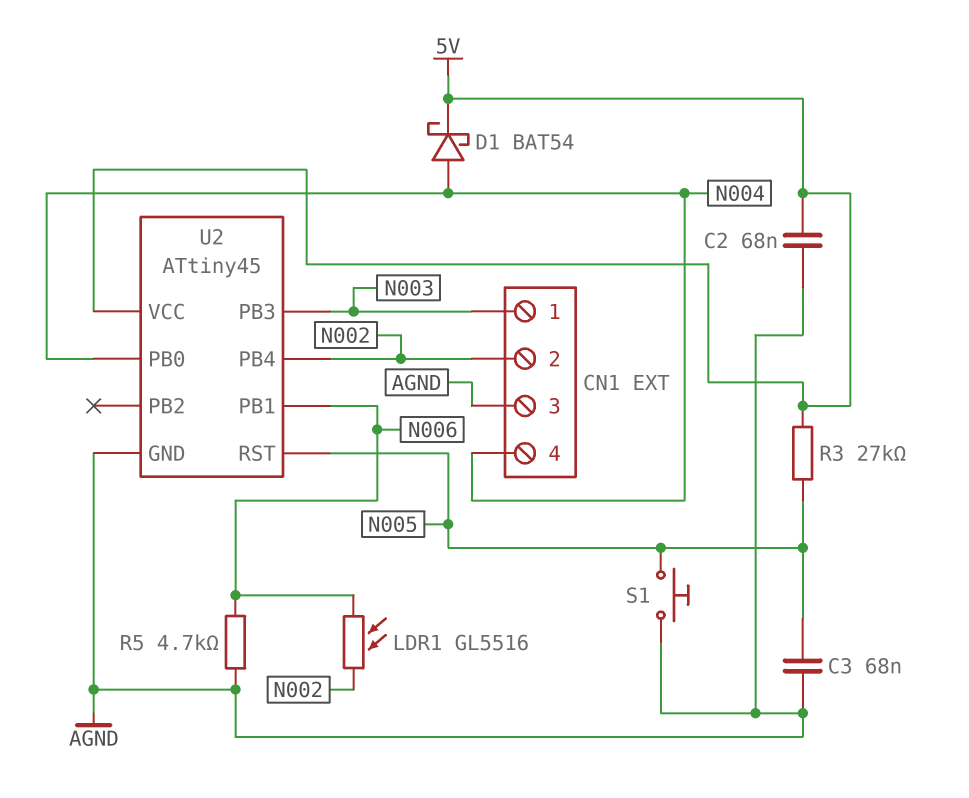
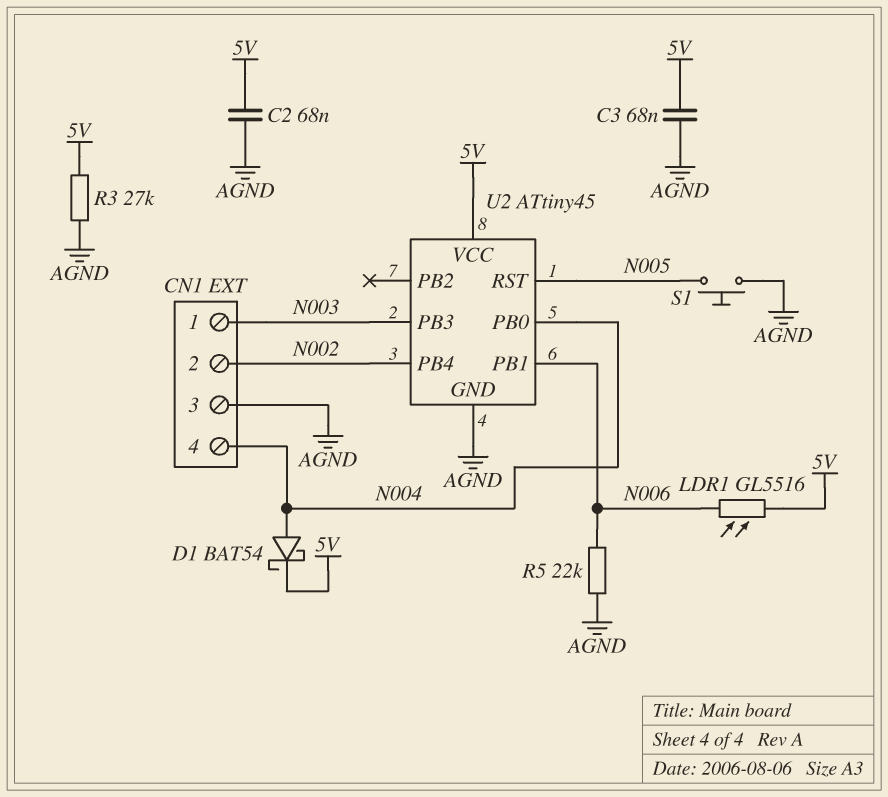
C3: 68nF (AGND, N005) -> 68nF (5V, AGND)
LDR1: GL5516 (N002, N006) -> GL5516 (5V, N006)
R3: 27k (5V, N005) -> 27k (5V, AGND)
R5: 4.7k (AGND, N006) -> 22k (AGND, N006)

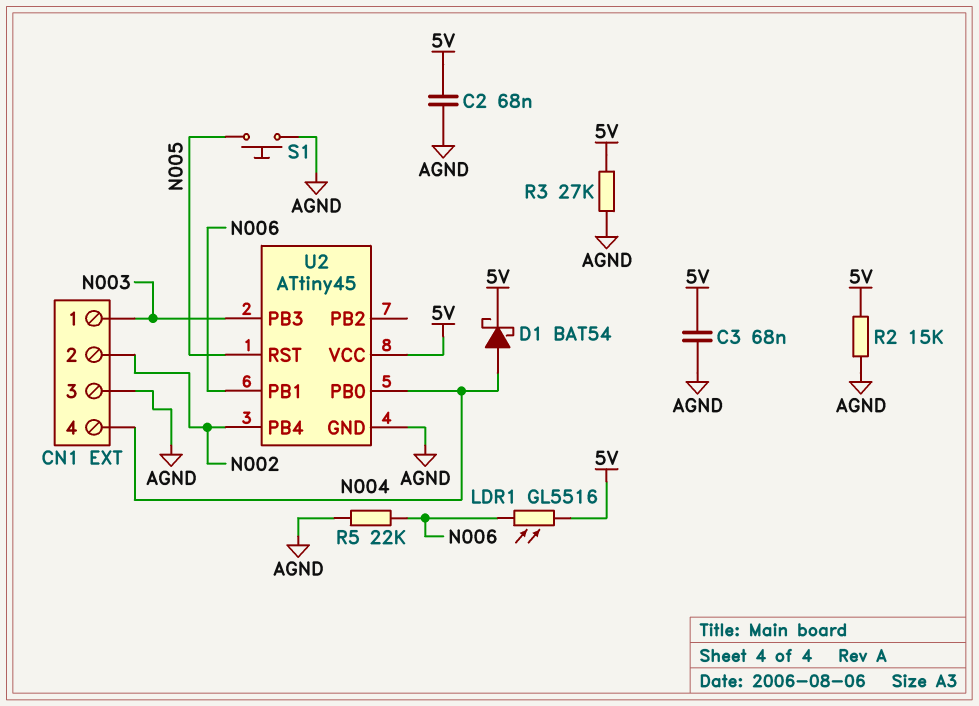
R2: none -> 15k (5V, AGND)

